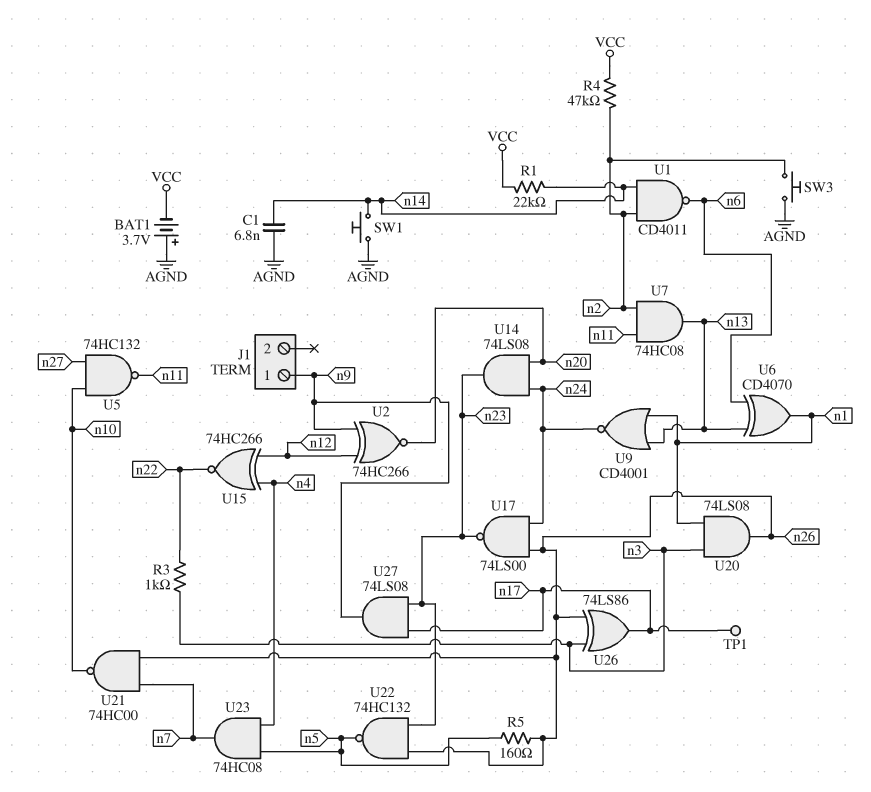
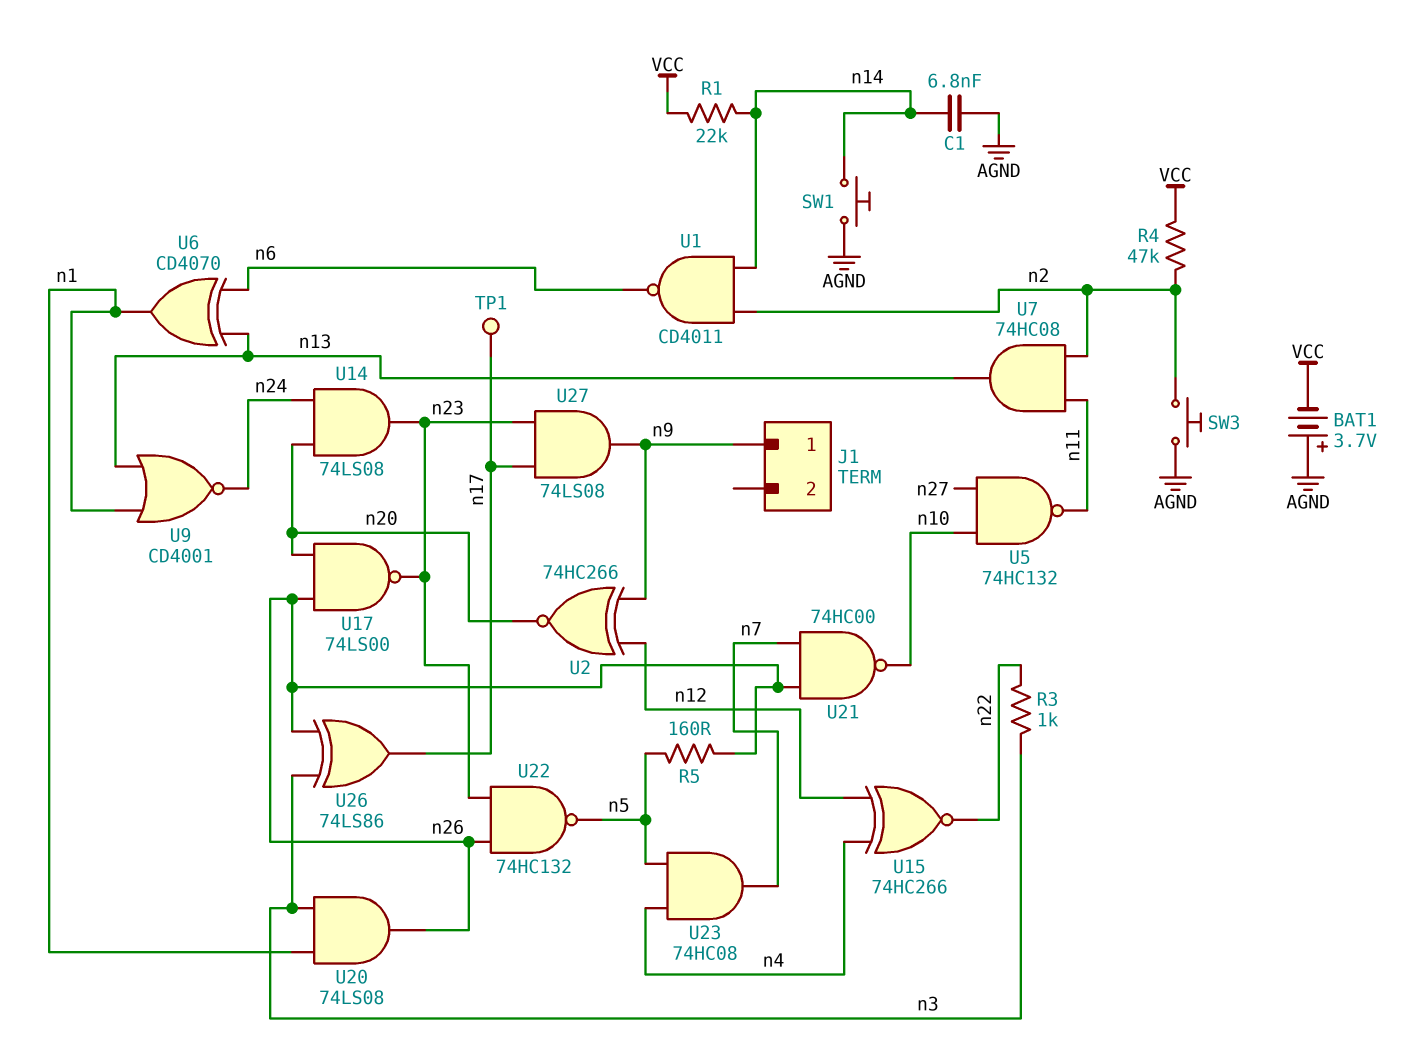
U17: NAND 74LS00 (in n24, in n26, out n23) -> NAND 74LS00 (in n20, in n26, out n23)

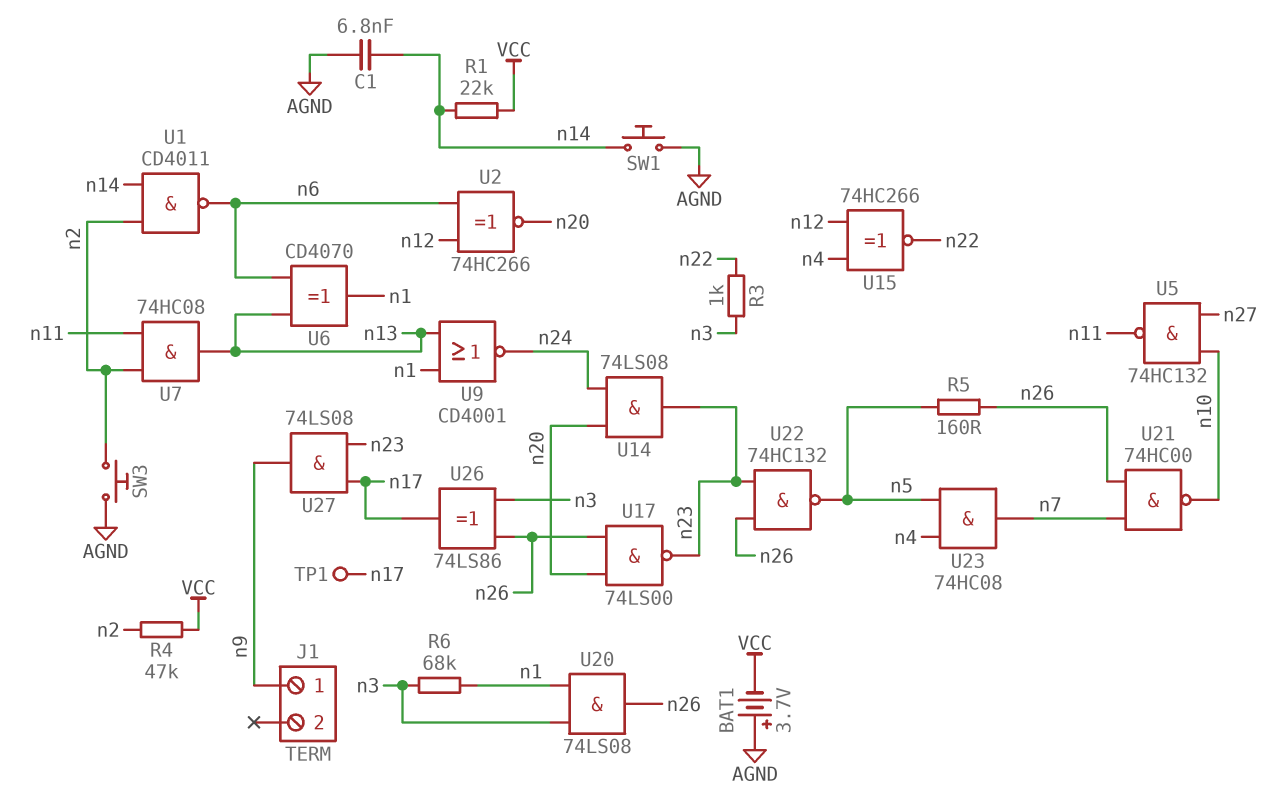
R6: none -> 68k (n1, n3)
U2: XNOR 74HC266 (in n9, in n12, out n20) -> XNOR 74HC266 (in n6, in n12, out n20)

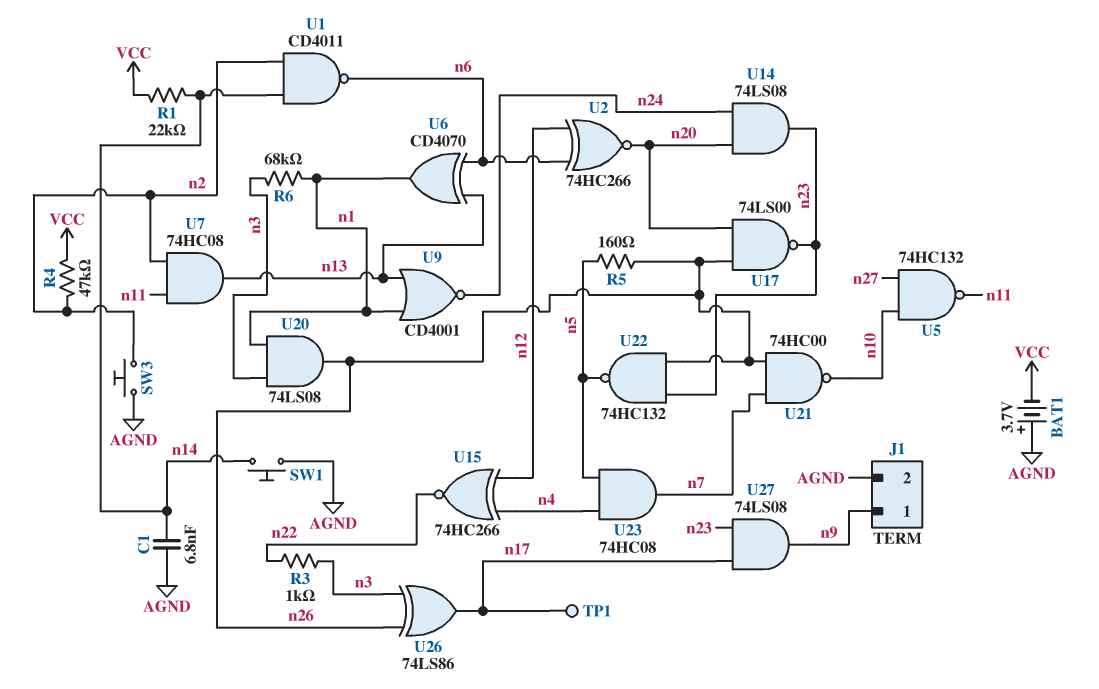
J1 pin 2: none -> AGND

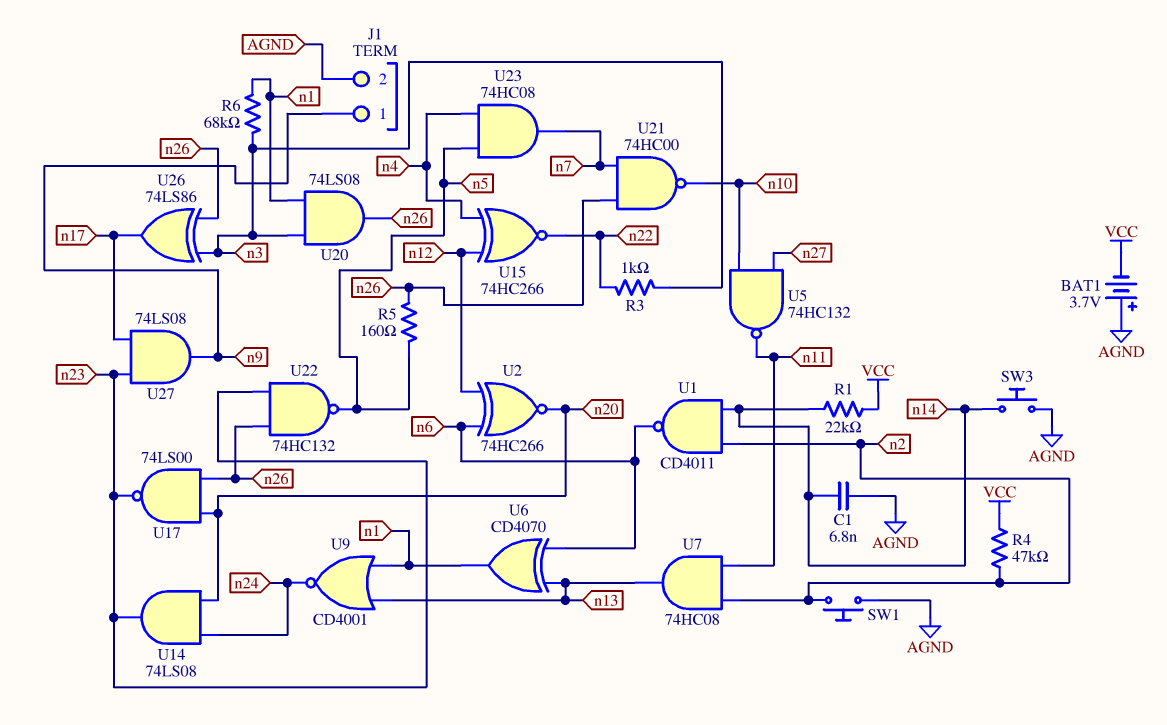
SW1: button (AGND, n14) -> button (AGND, n2)
SW3: button (AGND, n2) -> button (AGND, n14)
TP1: test point (n17) -> none

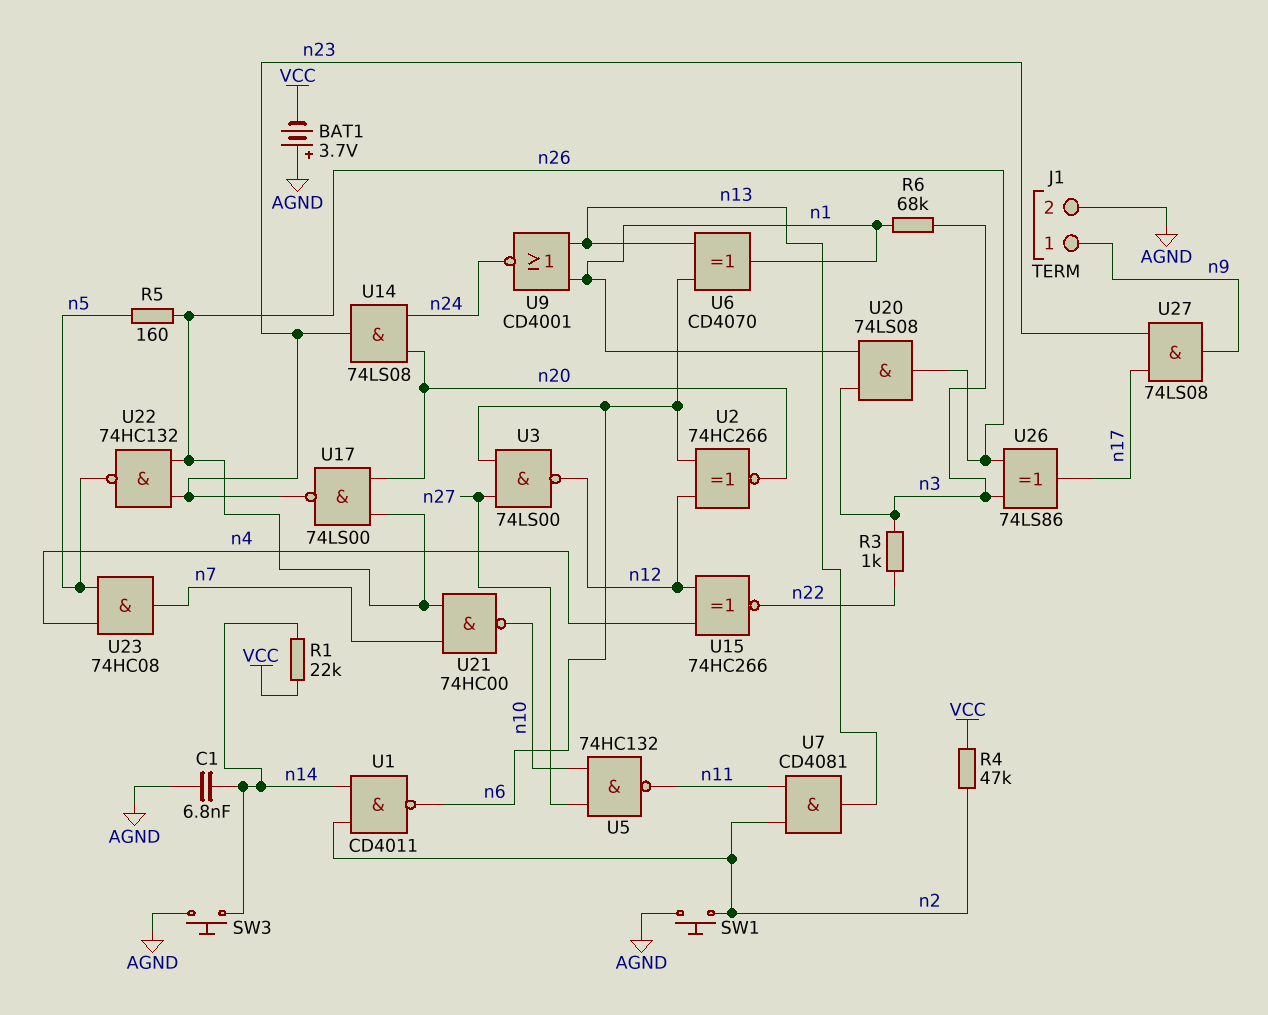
U3: none -> NAND 74LS00 (in n6, in n27, out n12)
U7: AND 74HC08 (in n2, in n11, out n13) -> AND CD4081 (in n2, in n11, out n13)

